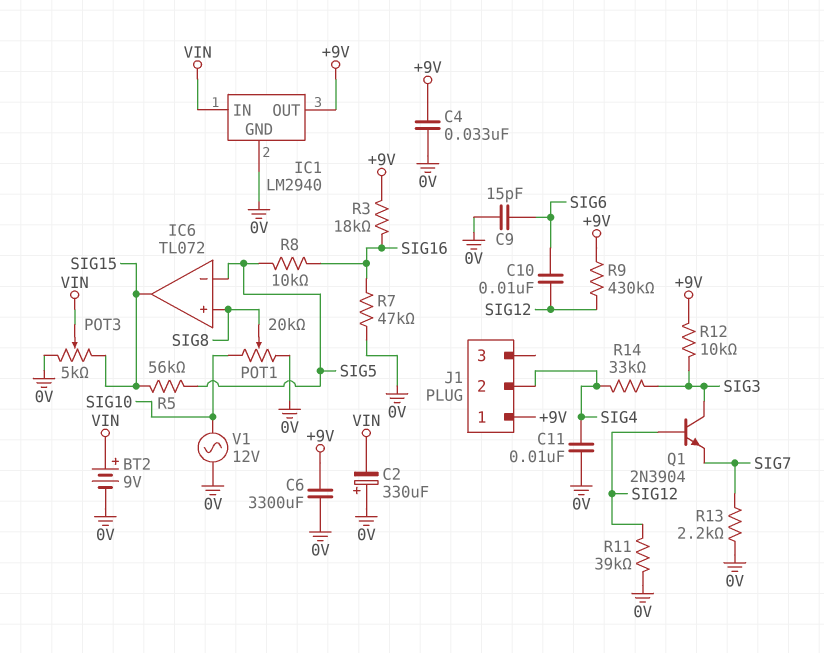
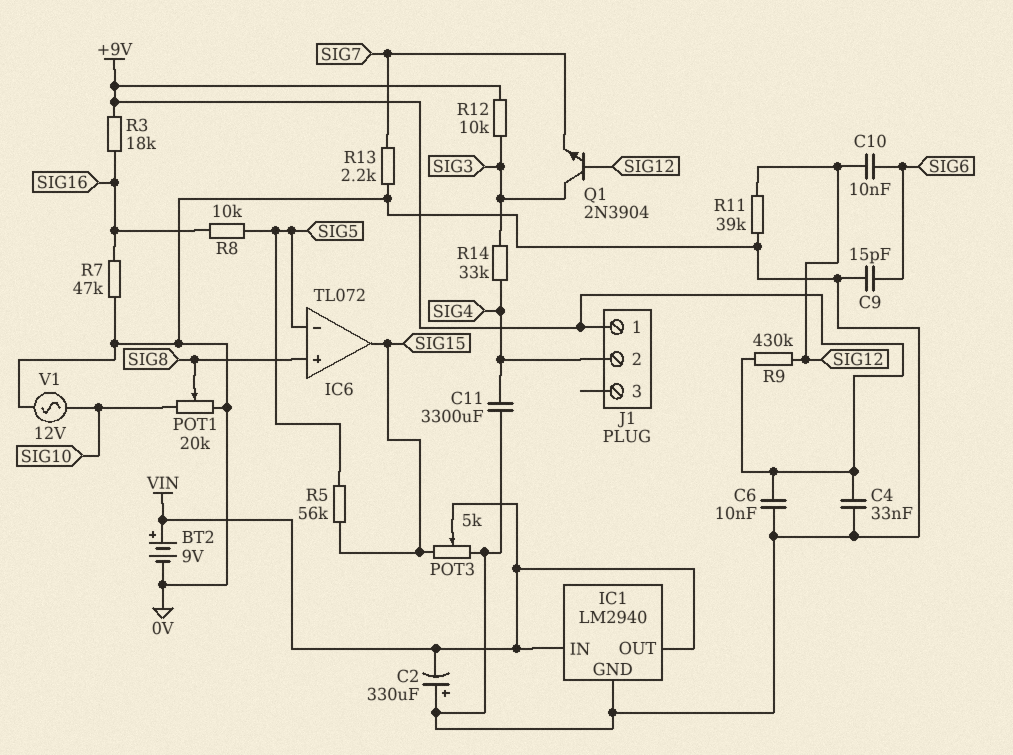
C6: 3300uF (+9V, 0V) -> 10nF (+9V, 0V)
C11: 10nF (0V, SIG4) -> 3300uF (0V, SIG4)
IC1 pin OUT: +9V -> VIN

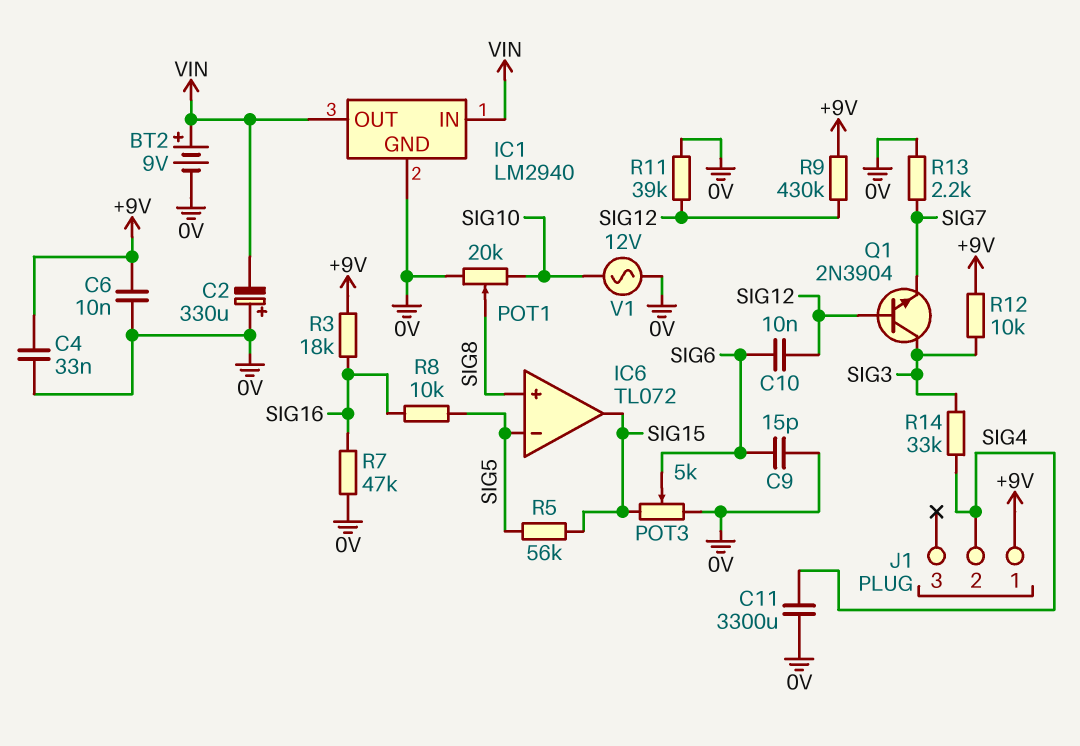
POT3: 5k (0V, SIG15, wiper VIN) -> 5k (0V, SIG15, wiper SIG6)

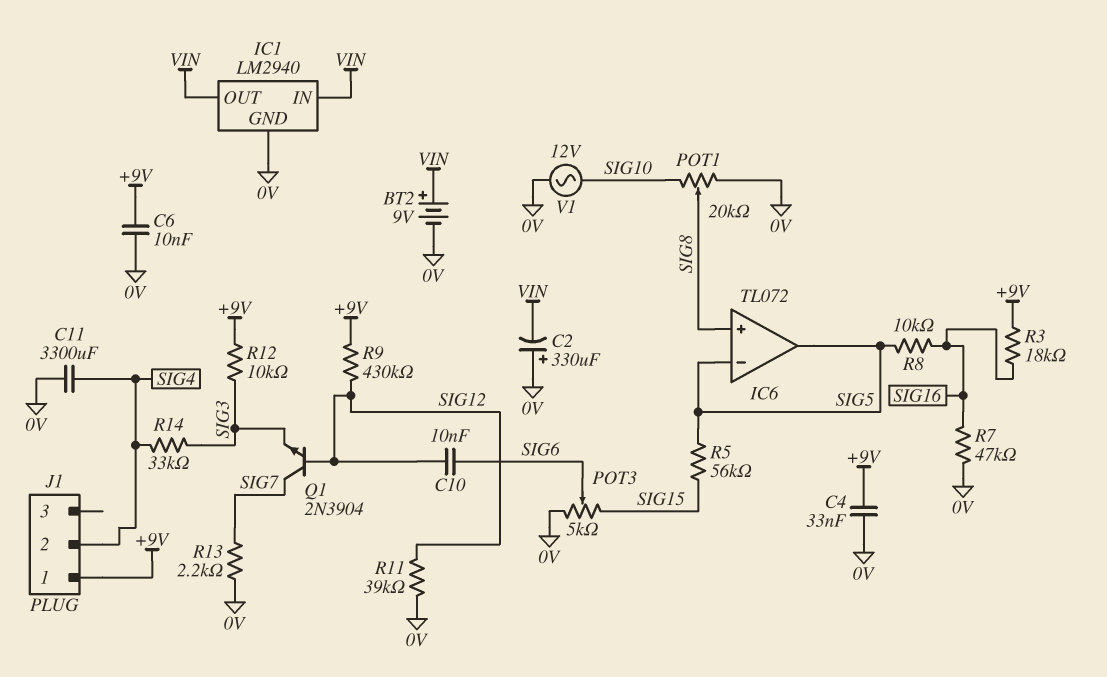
C9: 15pF (0V, SIG6) -> none
IC6 pin out: SIG15 -> SIG5
Q1: NPN 2N3904 (B SIG12, C SIG3, E SIG7) -> NPN 2N3904 (B SIG12, C SIG7, E SIG3)

